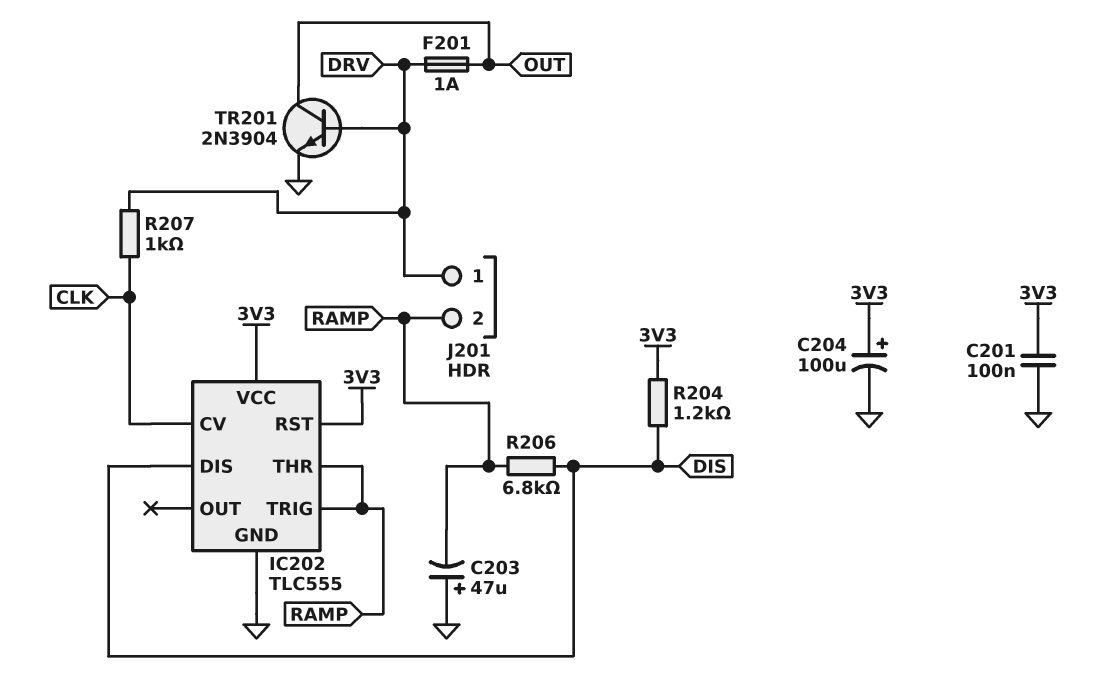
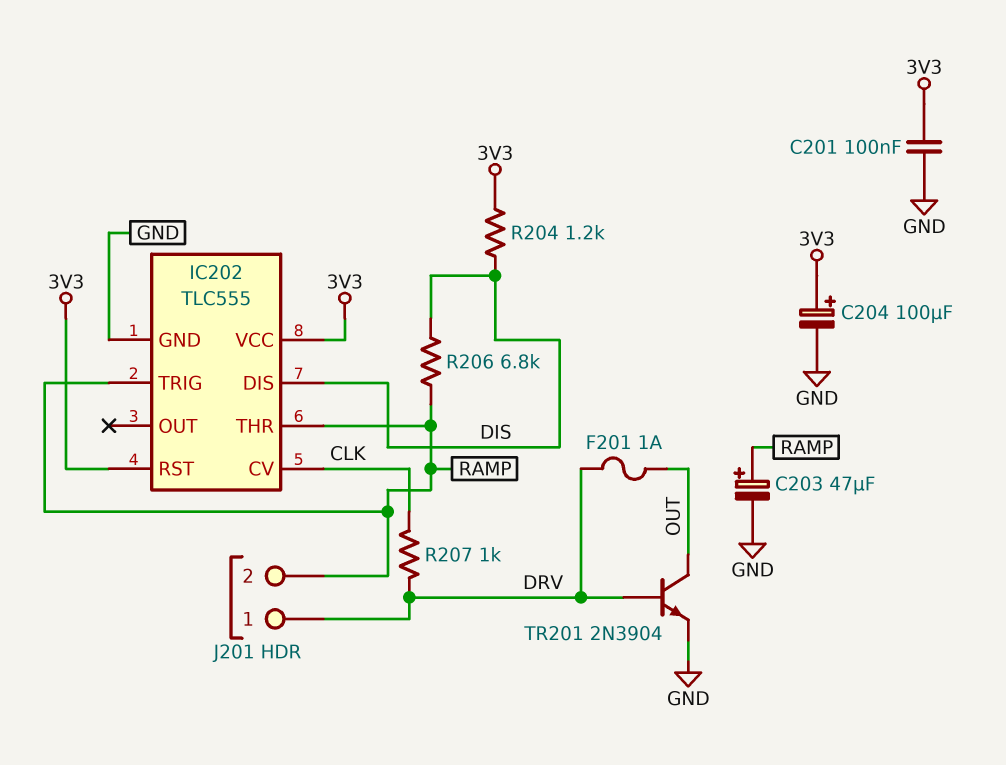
C203: 47uF (plus GND, minus RAMP) -> 47uF (plus RAMP, minus GND)

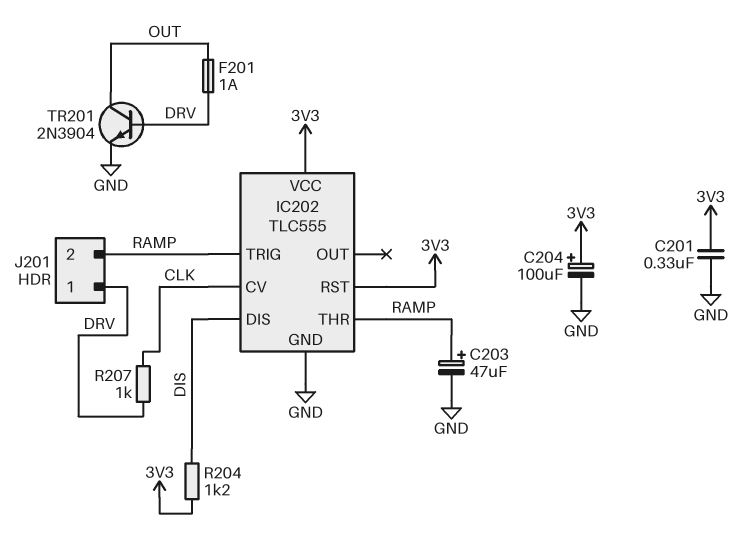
C201: 100nF (3V3, GND) -> 330nF (3V3, GND)
R206: 6.8k (DIS, RAMP) -> none

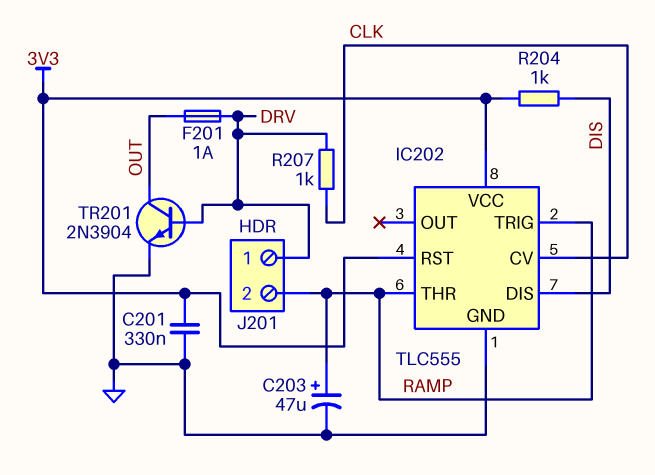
C204: 100uF (plus 3V3, minus GND) -> none
R204: 1.2k (3V3, DIS) -> 1k (3V3, DIS)

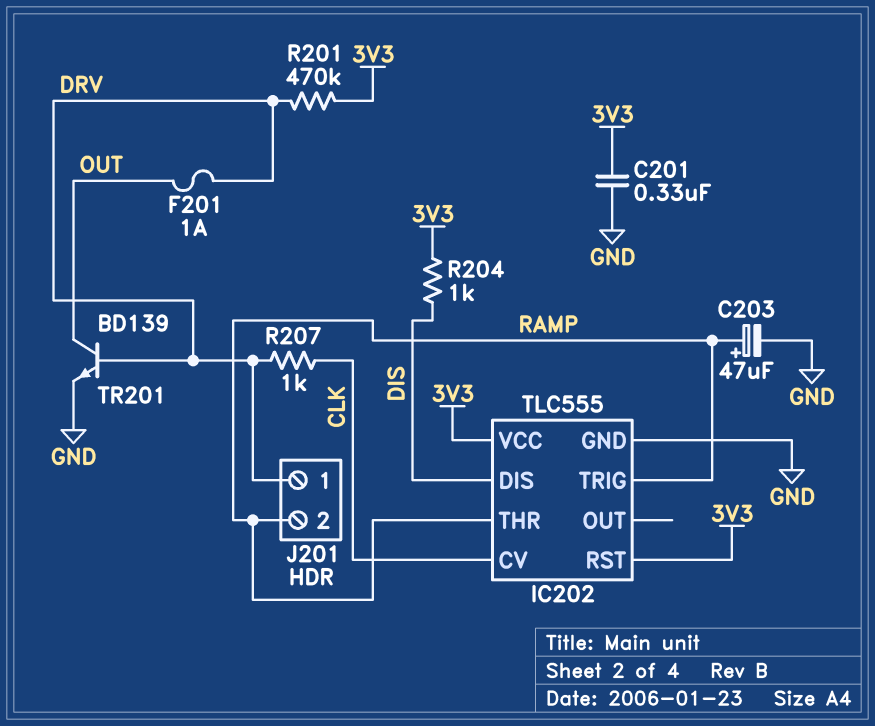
R201: none -> 470k (3V3, DRV)
TR201: NPN 2N3904 (B DRV, C OUT, E GND) -> NPN BD139 (B DRV, C OUT, E GND)

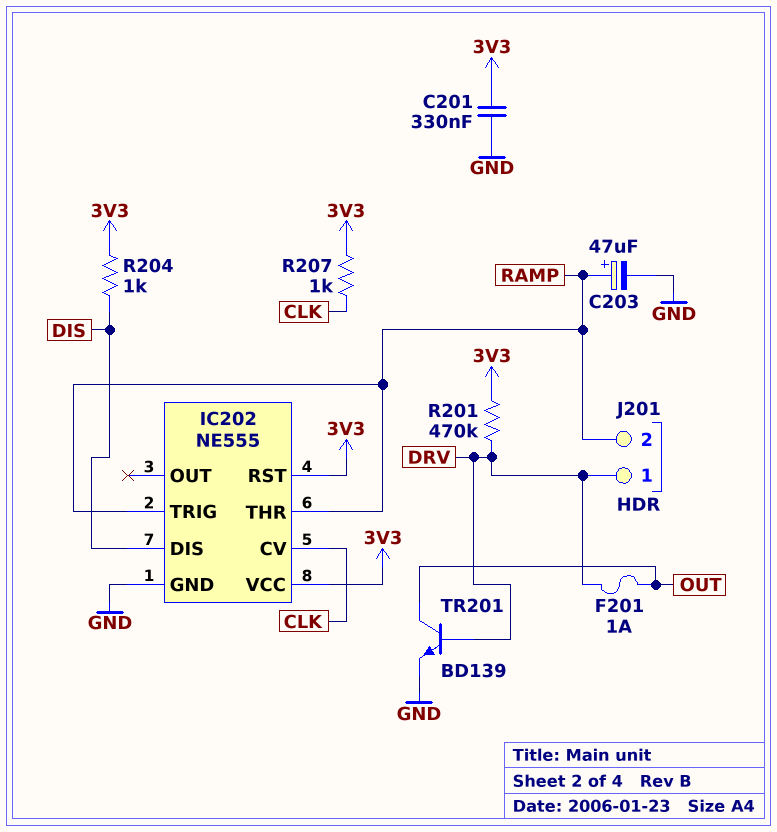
IC202: TLC555 -> NE555
R207: 1k (CLK, DRV) -> 1k (3V3, CLK)

